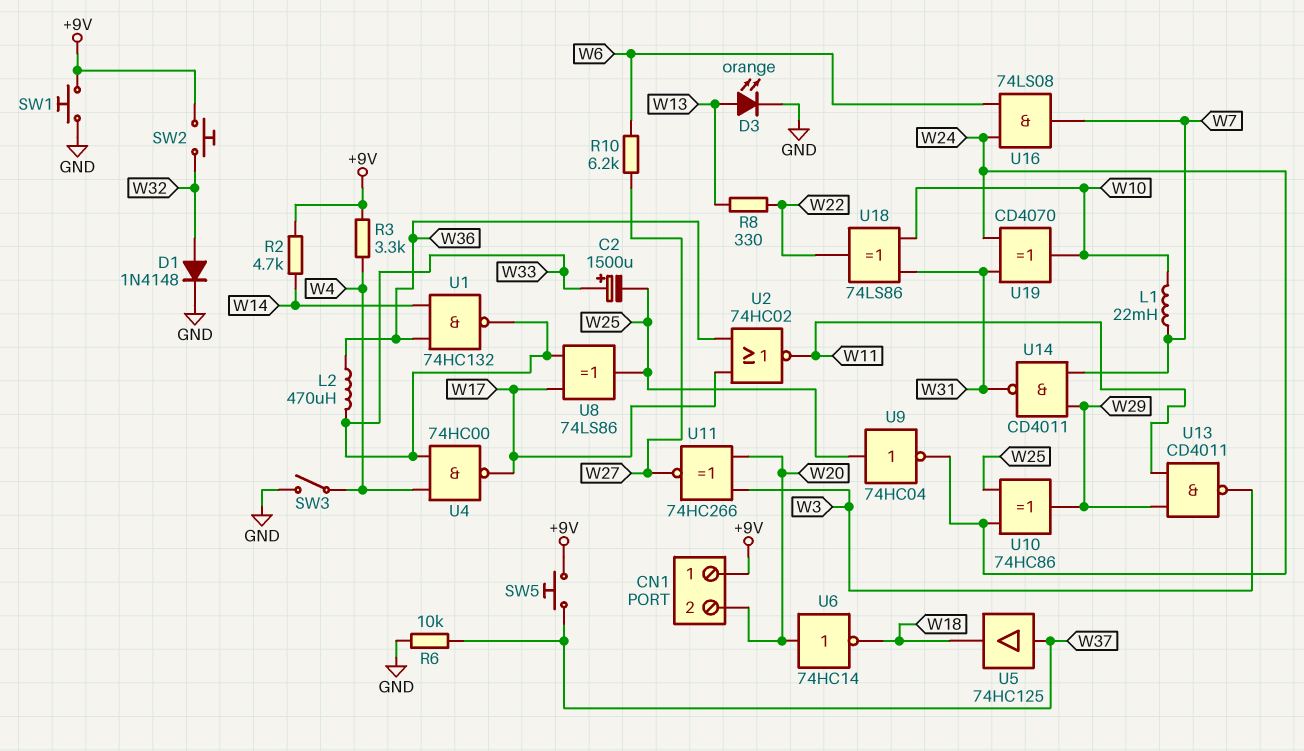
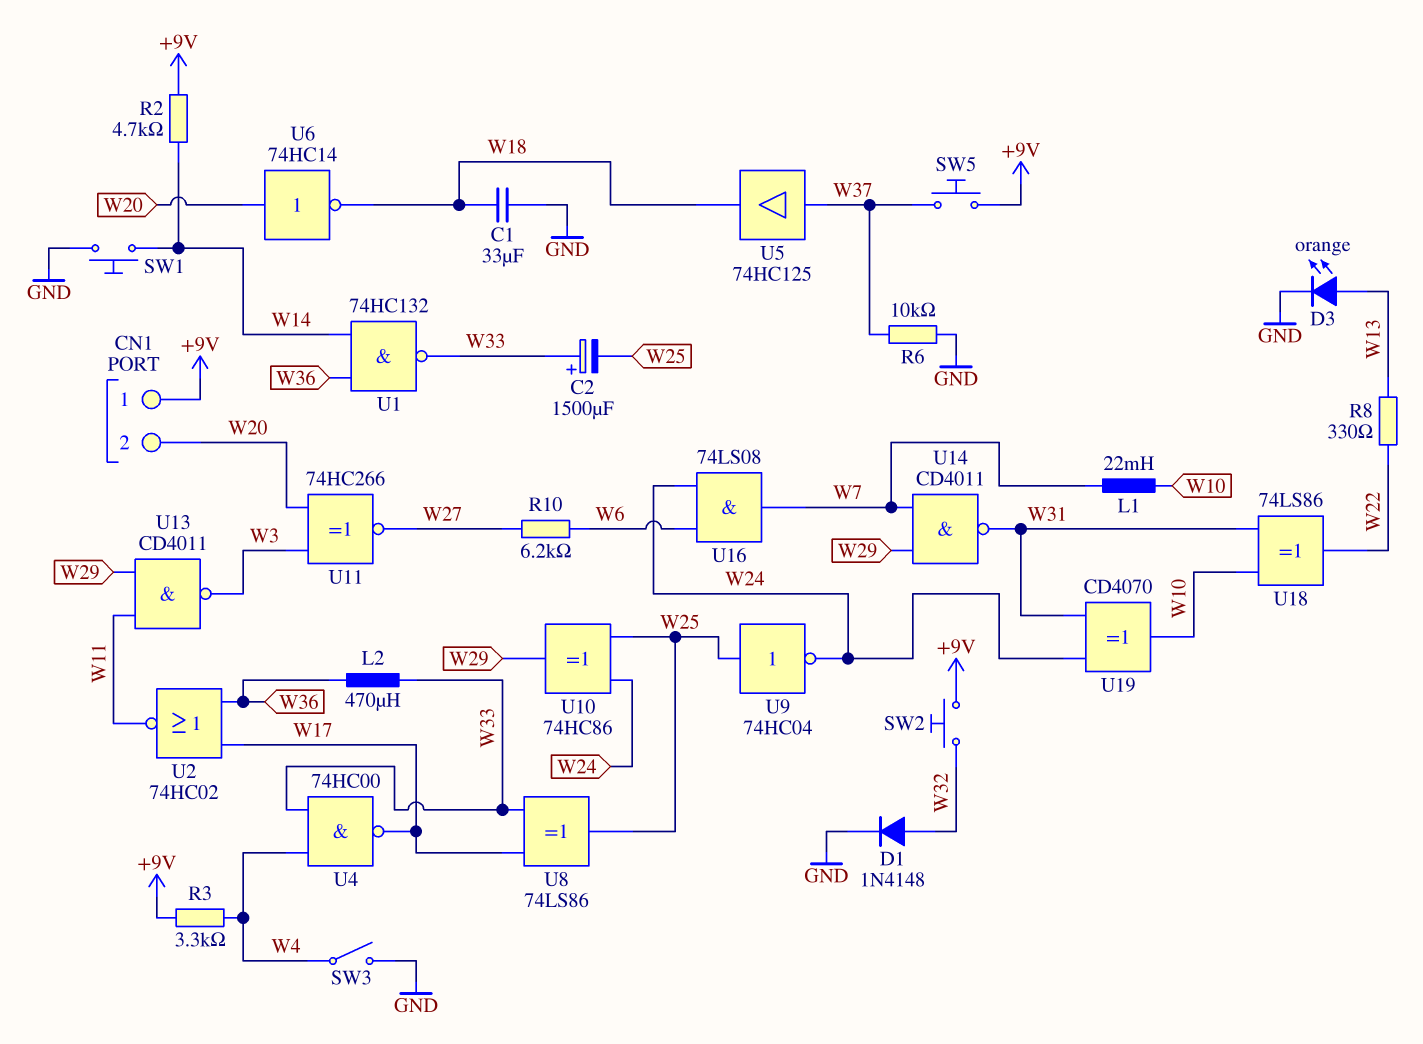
C1: none -> 33uF (GND, W18)
SW1: button (+9V, GND) -> button (GND, W14)

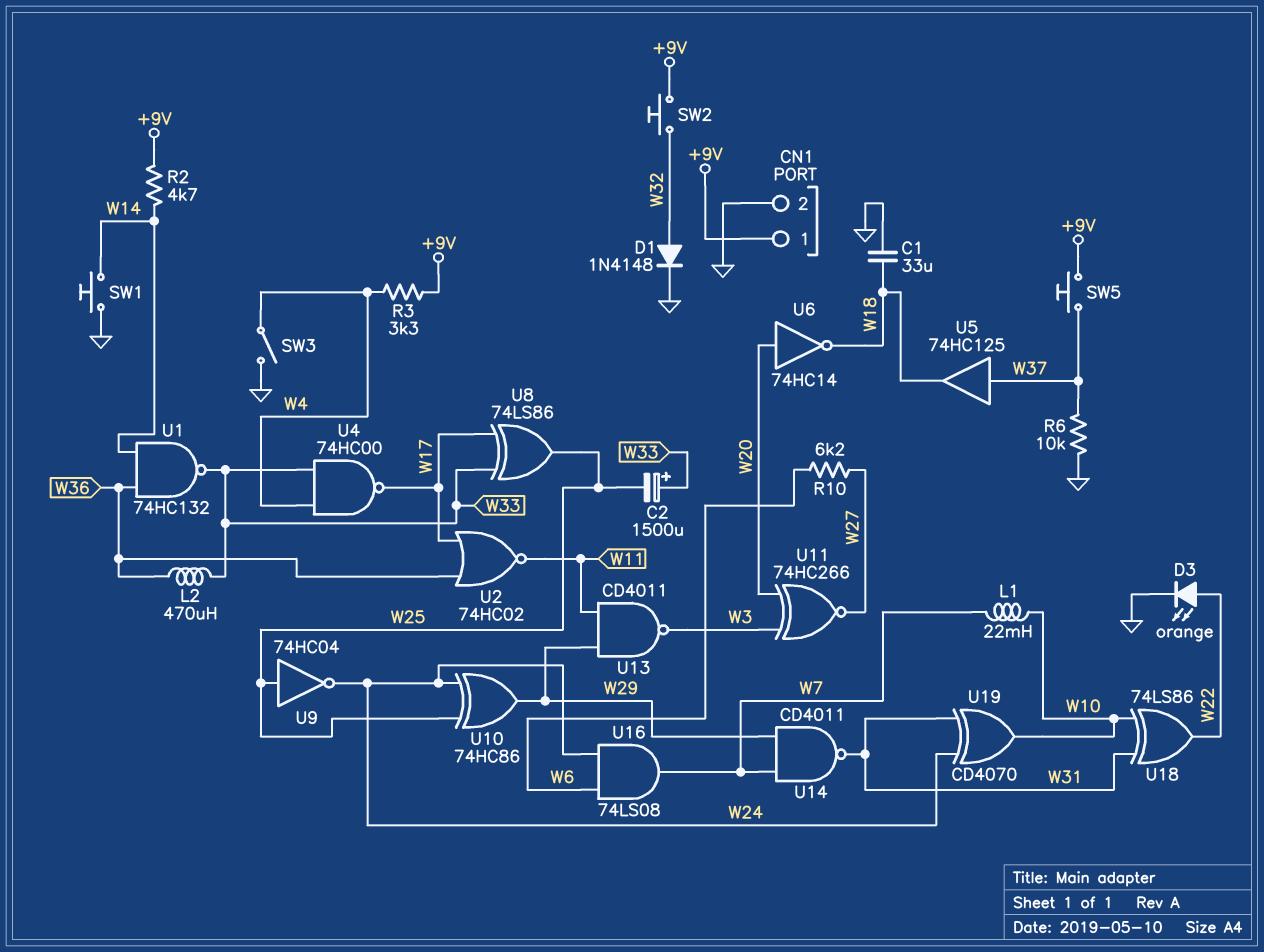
CN1 pin 2: W20 -> GND
D3: LED orange (A W13, K GND) -> LED orange (A W22, K GND)
R8: 330 (W13, W22) -> none

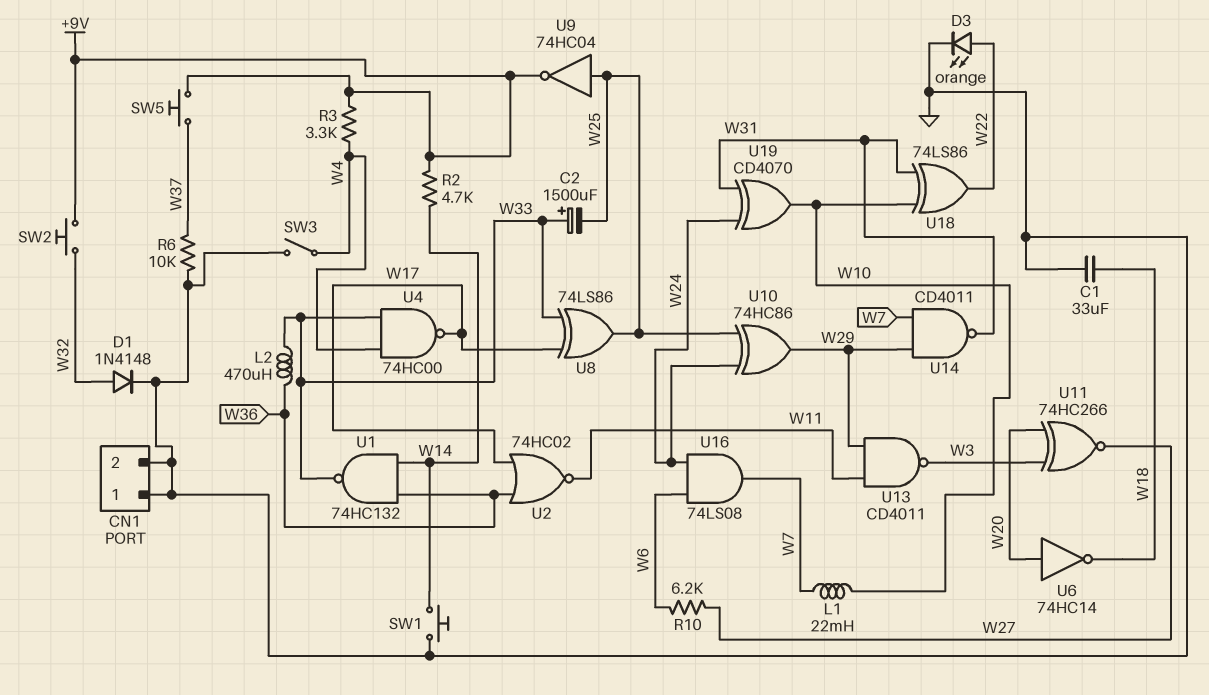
CN1 pin 1: +9V -> GND
U5: buffer 74HC125 (in W37, out W18) -> none
U9: NOT 74HC04 (in W25, out W24) -> NOT 74HC04 (in W25, out +9V)

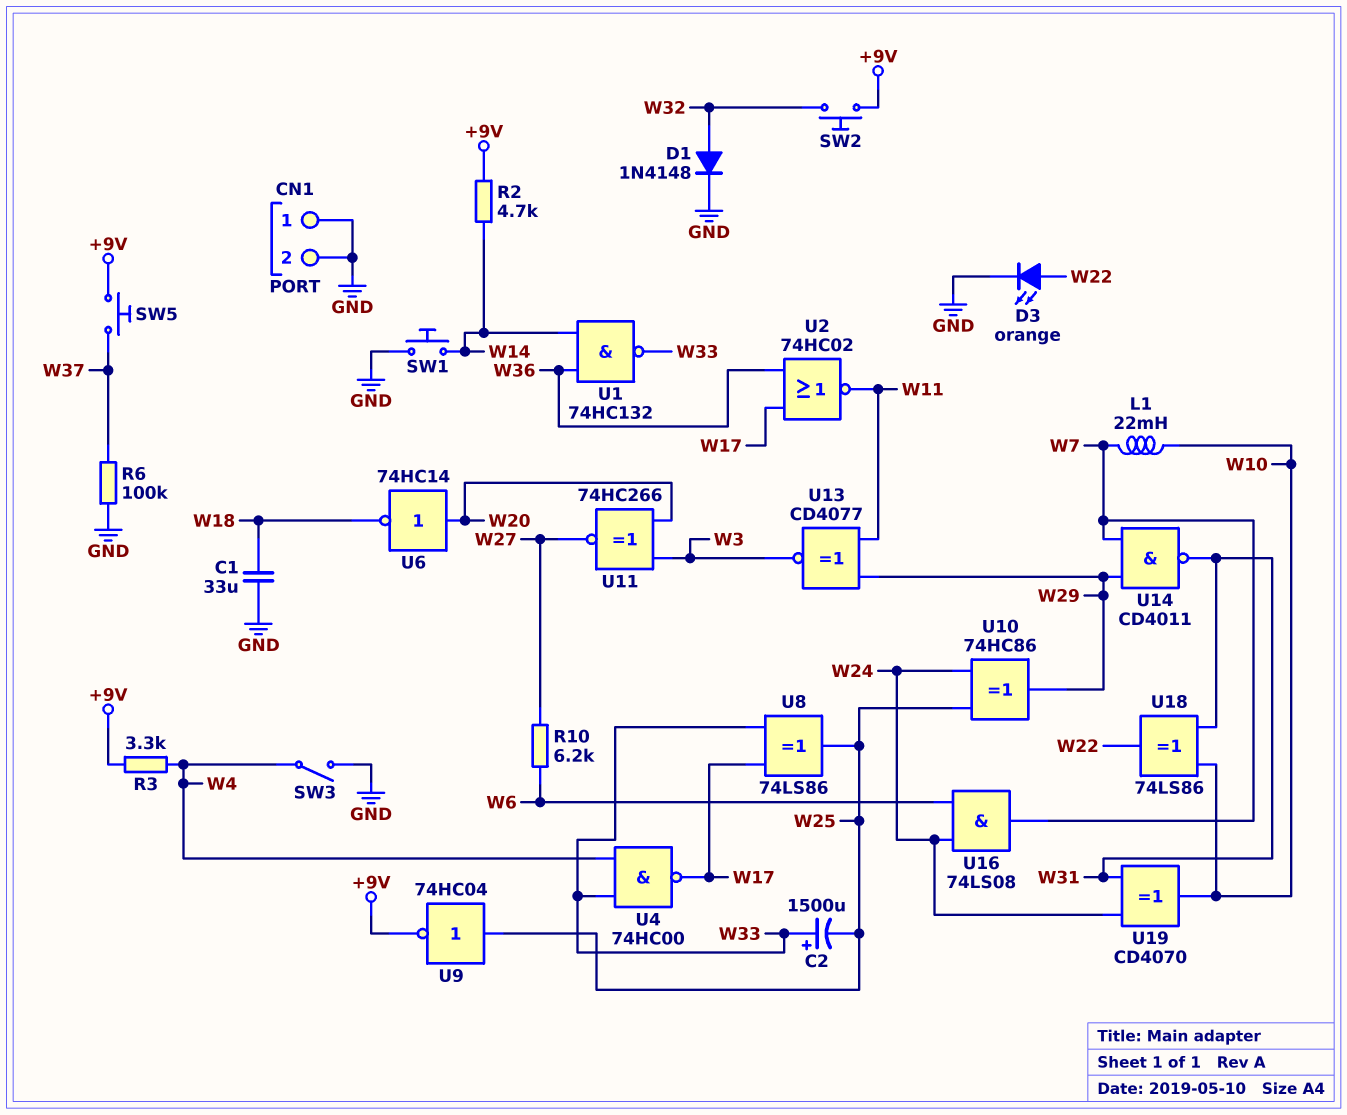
L2: 470uH (W33, W36) -> none
R6: 10k (GND, W37) -> 100k (GND, W37)
U13: NAND CD4011 (in W11, in W29, out W3) -> XNOR CD4077 (in W11, in W29, out W3)

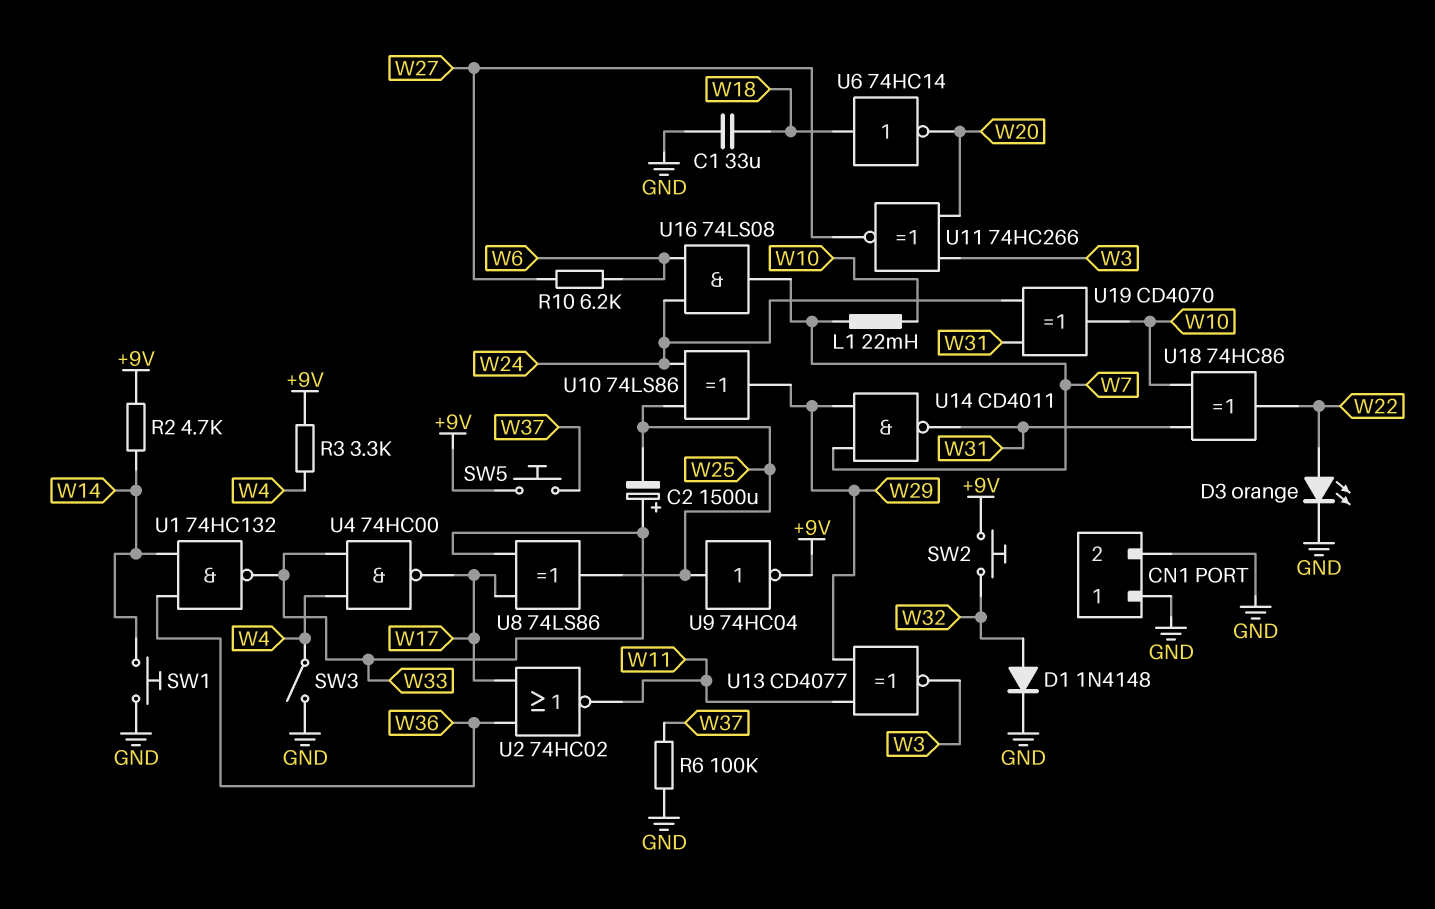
U6: NOT 74HC14 (in W20, out W18) -> NOT 74HC14 (in W18, out W20)
U10: XOR 74HC86 (in W24, in W25, out W29) -> XOR 74LS86 (in W24, in W25, out W29)
U18: XOR 74LS86 (in W10, in W31, out W22) -> XOR 74HC86 (in W10, in W31, out W22)

